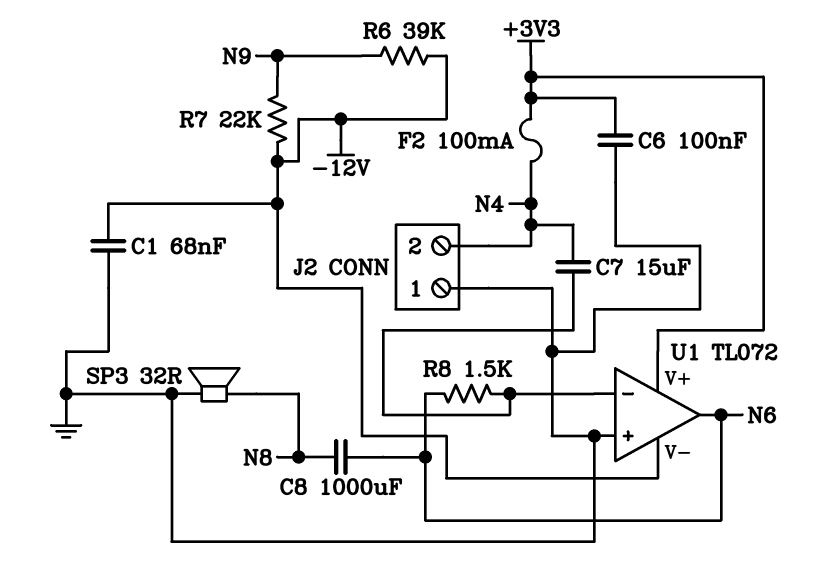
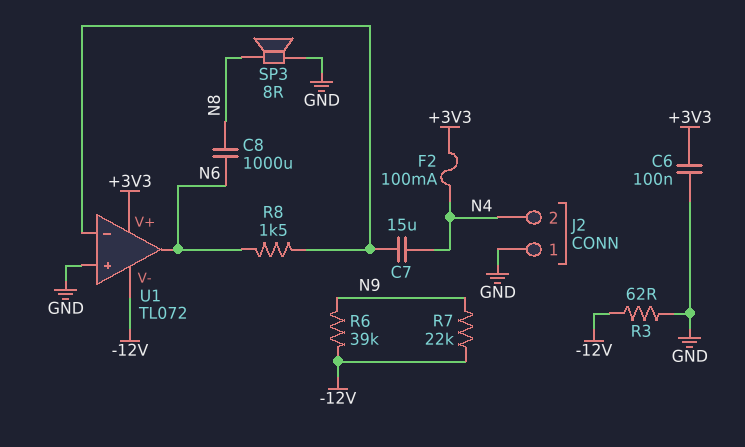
C1: 68nF (-12V, GND) -> none
R3: none -> 62 (-12V, GND)
SP3: speaker 32R (GND, N8) -> speaker 8R (GND, N8)

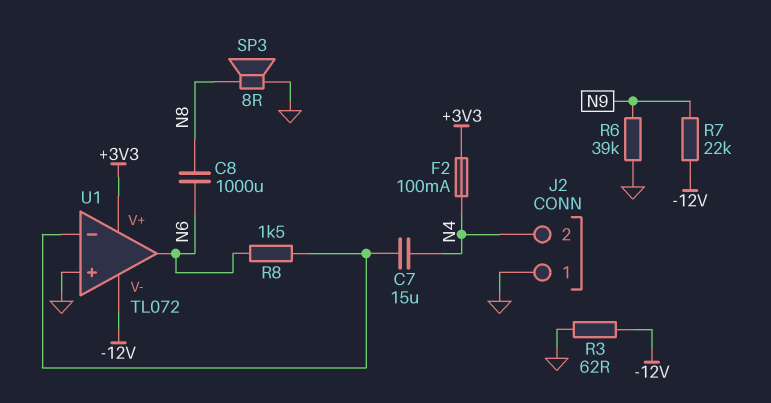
C6: 100nF (+3V3, GND) -> none
R6: 39k (-12V, N9) -> 39k (GND, N9)

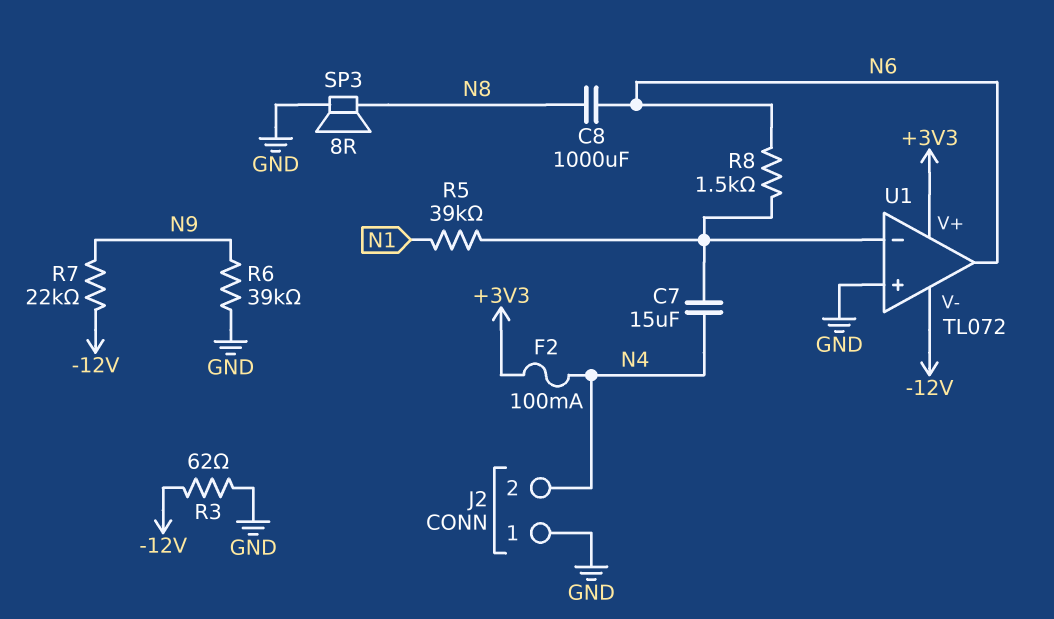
R5: none -> 39k (N1, U1/in-)

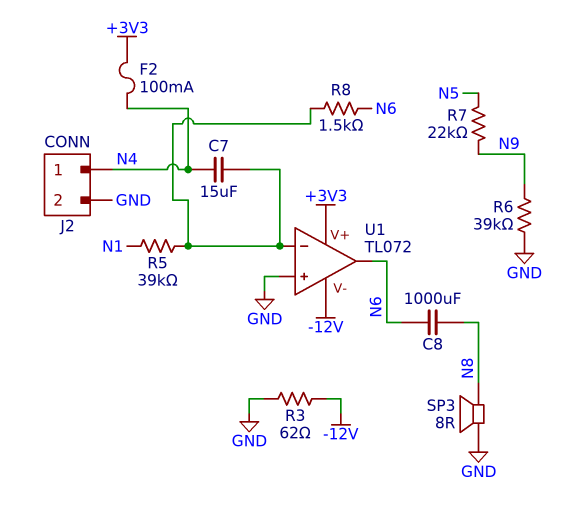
J2 pin 1: GND -> N4
J2 pin 2: N4 -> GND
R7: 22k (-12V, N9) -> 22k (N5, N9)

